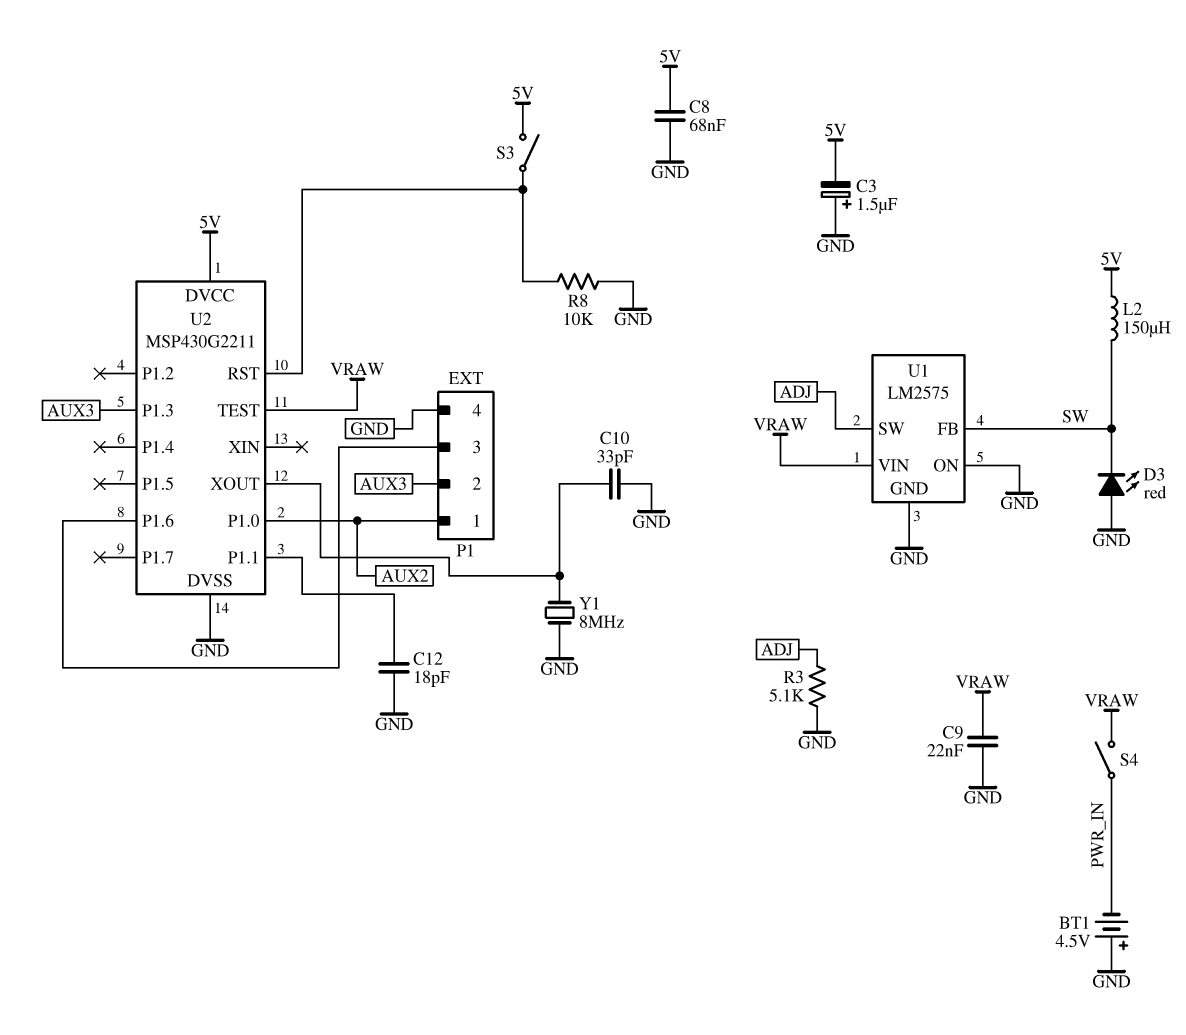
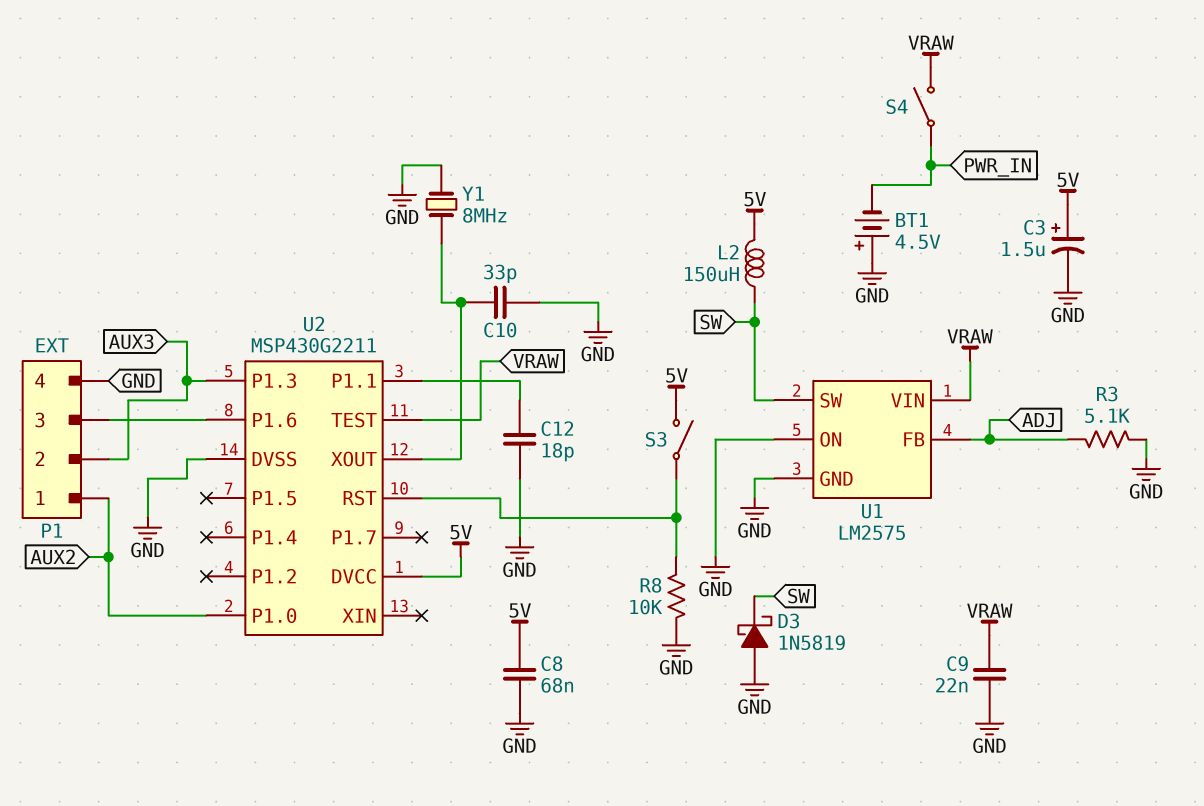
C3: 1.5uF (plus GND, minus 5V) -> 1.5uF (plus 5V, minus GND)
D3: LED red (A GND, K SW) -> schottky 1N5819 (A GND, K SW)
U1 pin FB: SW -> ADJ
U1 pin SW: ADJ -> SW

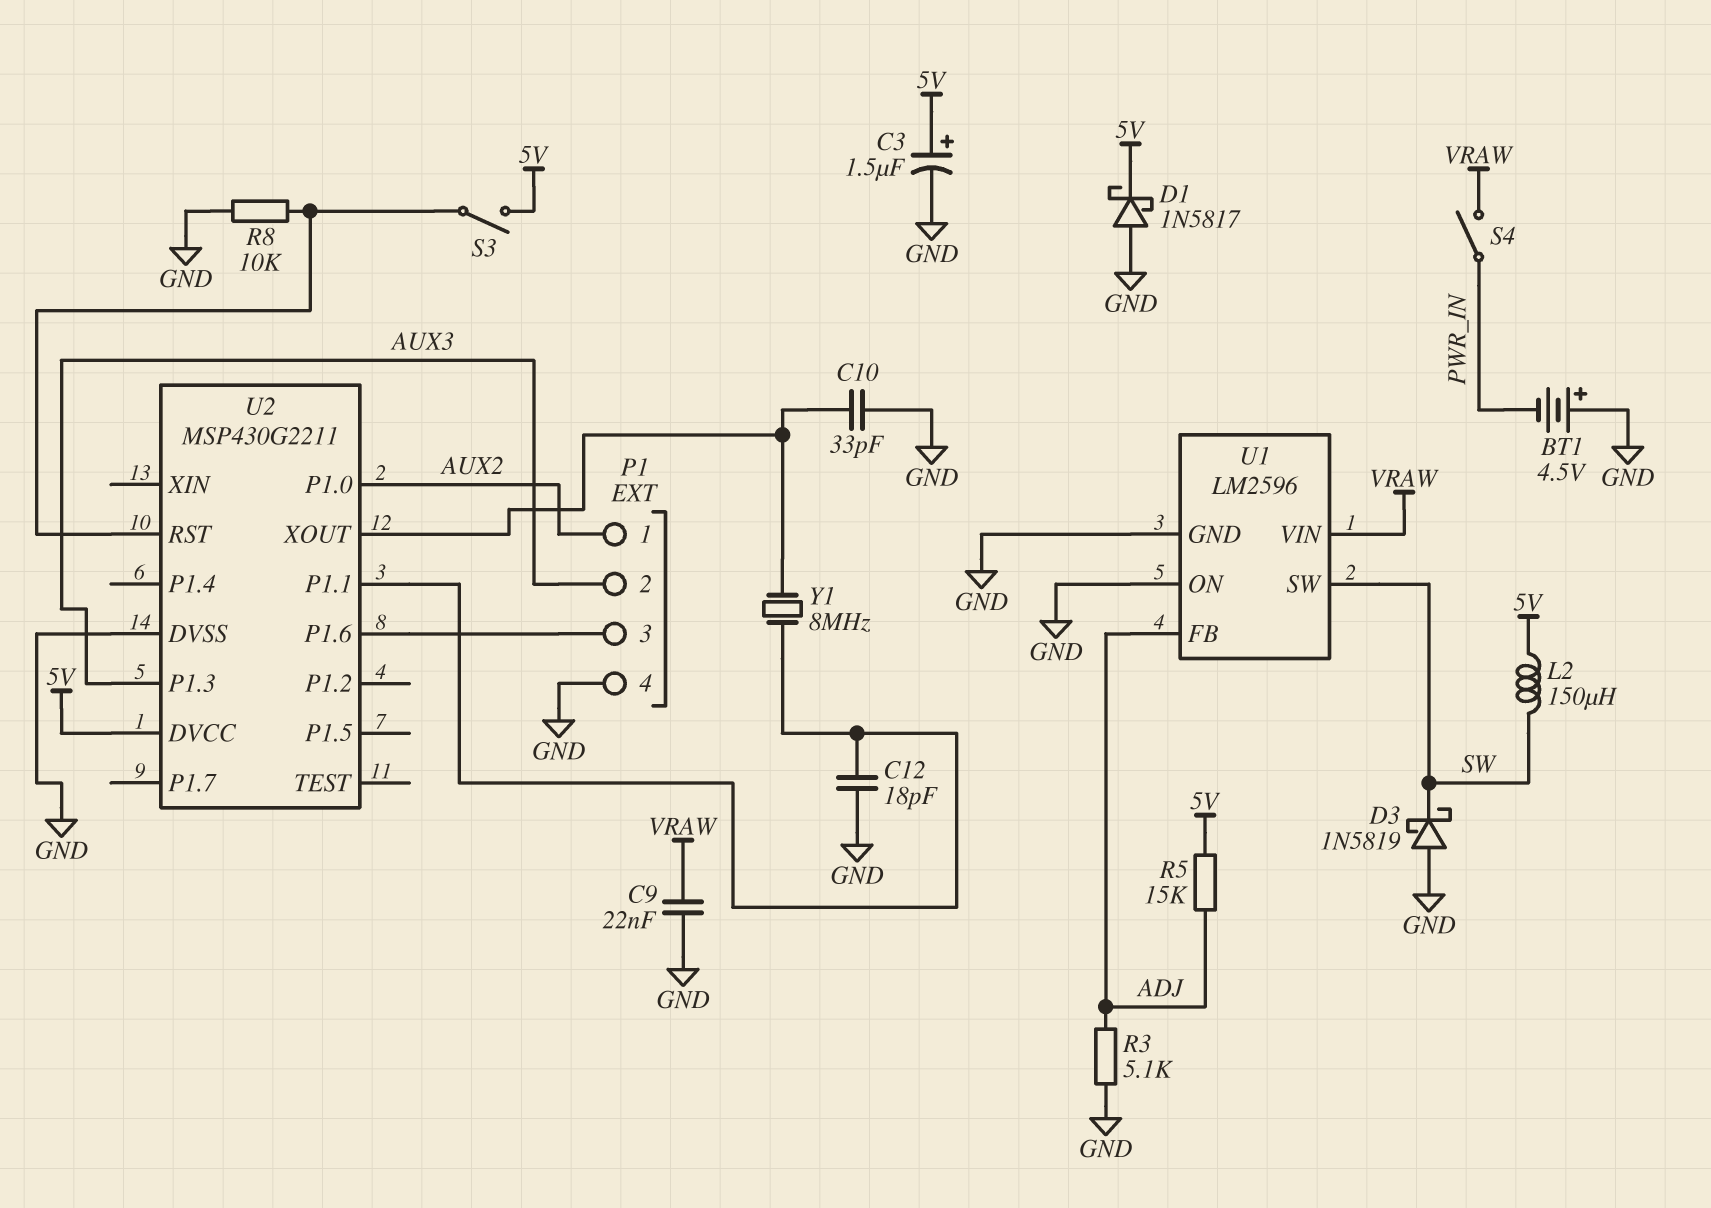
C8: 68nF (5V, GND) -> none
D1: none -> schottky 1N5817 (A GND, K 5V)
R5: none -> 15k (5V, ADJ)
U1: LM2575 -> LM2596
U2 pin TEST: VRAW -> none
Y1: 8MHz (GND, U2/XOUT) -> 8MHz (U2/P1.1, U2/XOUT)

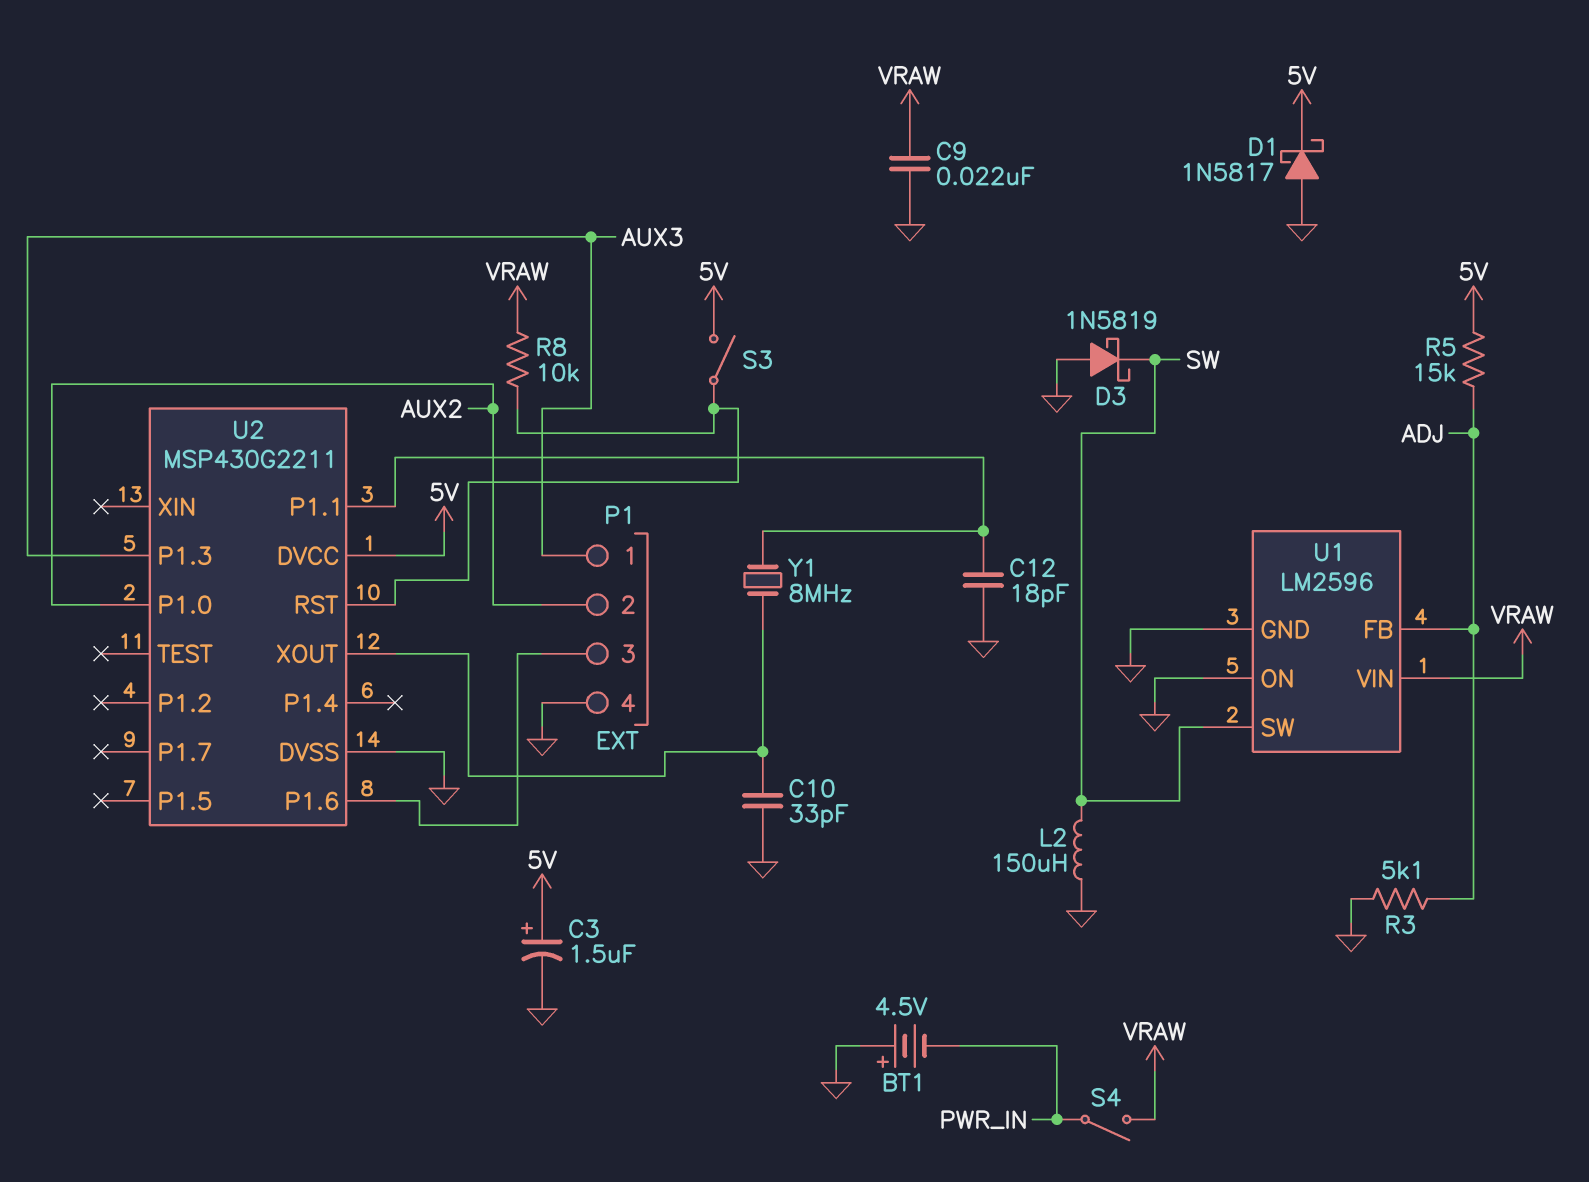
L2: 150uH (5V, SW) -> 150uH (GND, SW)
P1 pin 1: AUX2 -> AUX3
P1 pin 2: AUX3 -> AUX2
R8: 10k (GND, U2/RST) -> 10k (U2/RST, VRAW)

